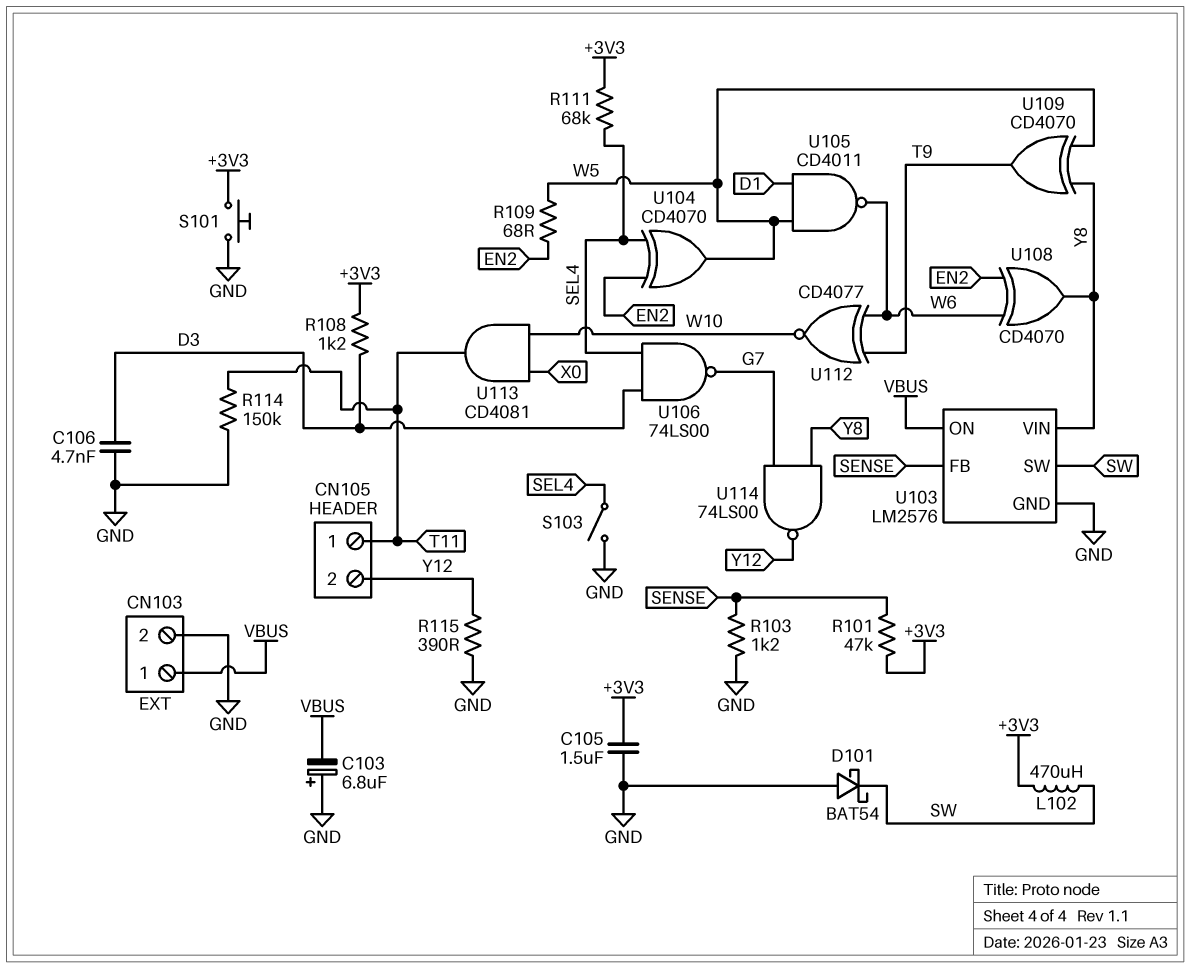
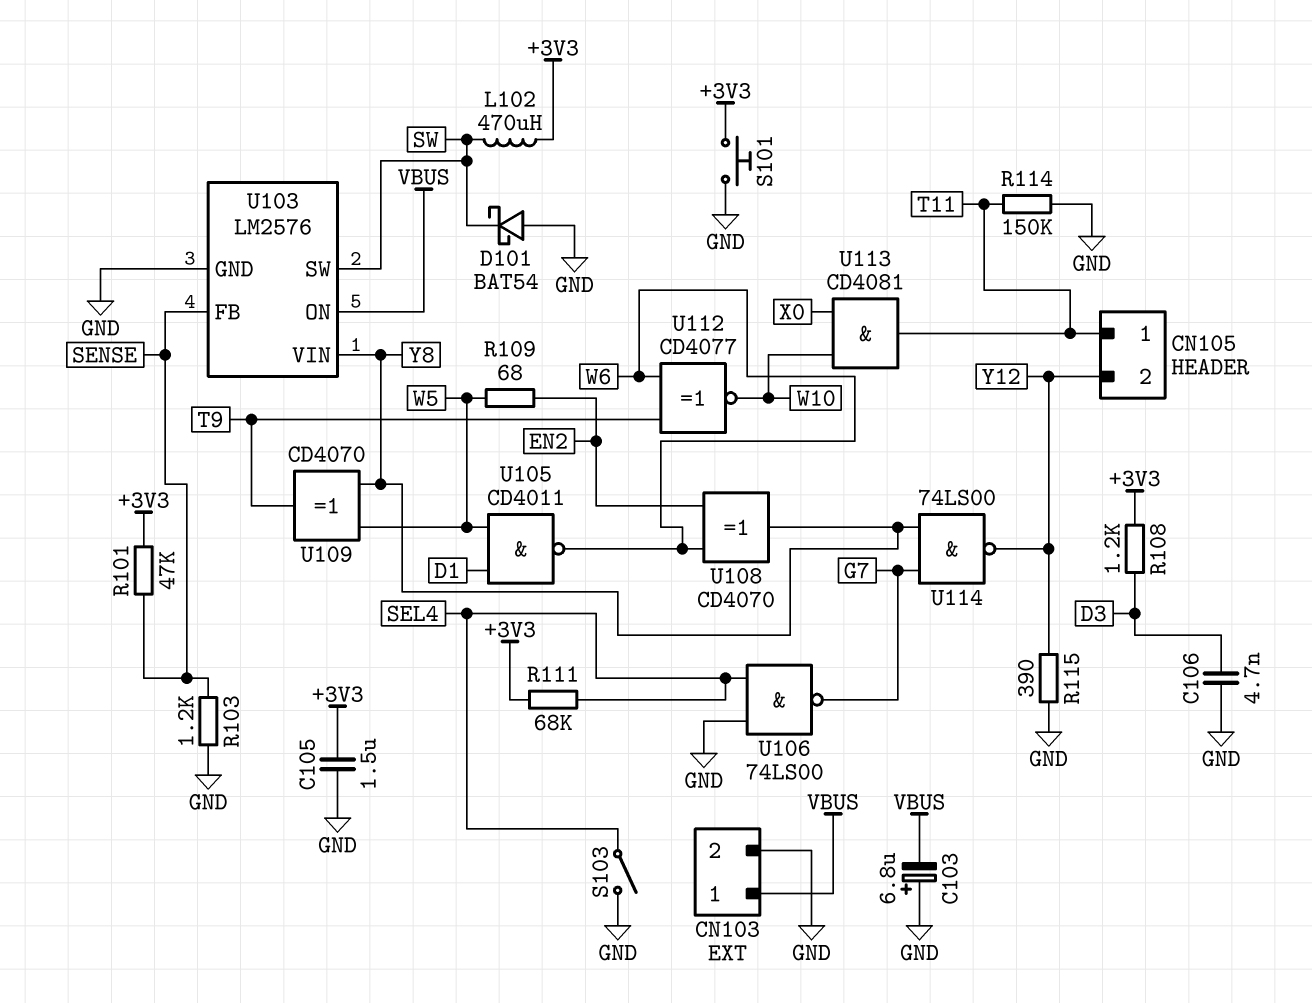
U104: XOR CD4070 (in EN2, in SEL4, out W5) -> none
U106: NAND 74LS00 (in D3, in SEL4, out G7) -> NAND 74LS00 (in GND, in SEL4, out G7)

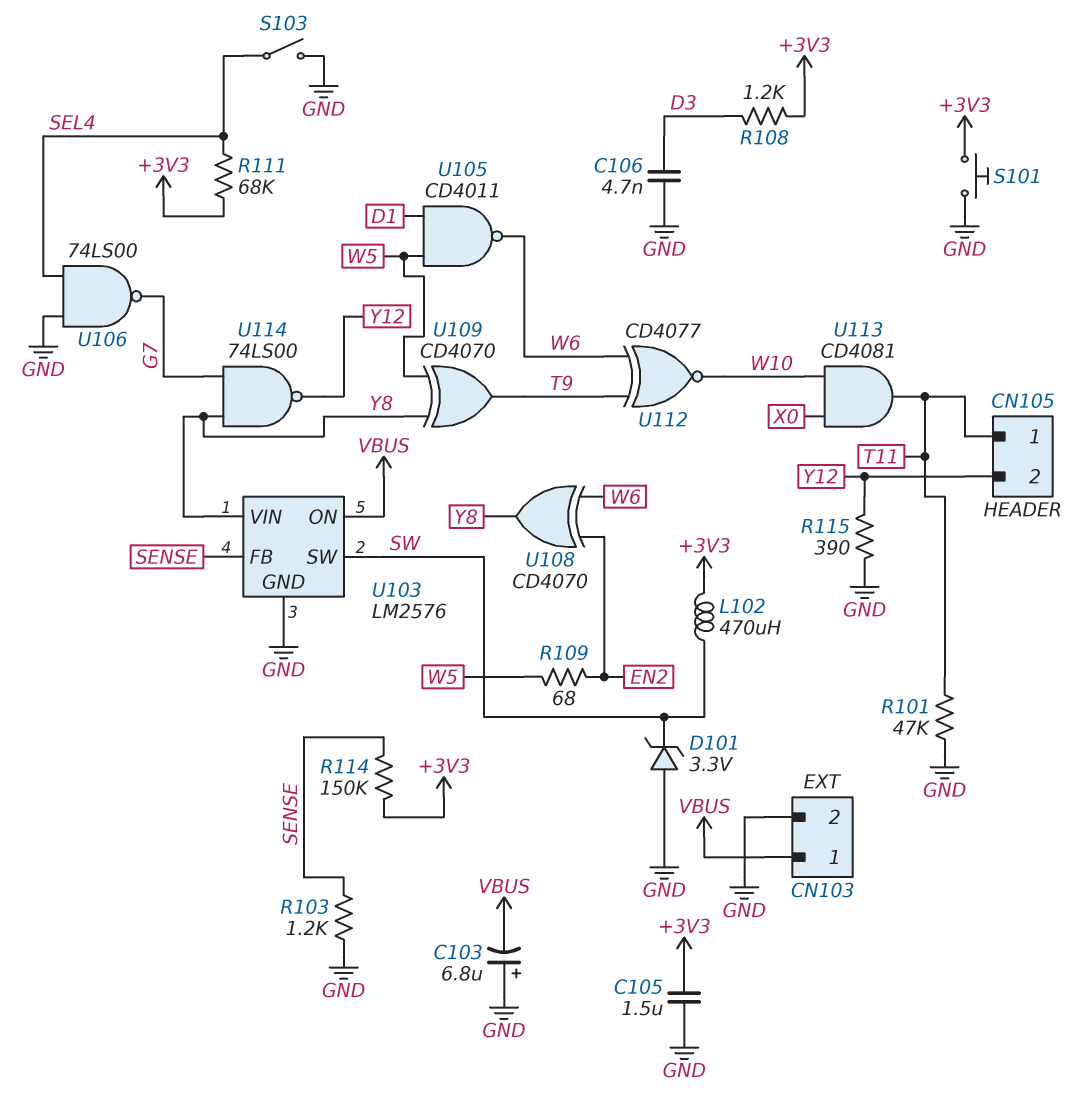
D101: schottky BAT54 (A GND, K SW) -> zener 3.3V (A GND, K SW)
R101: 47k (+3V3, SENSE) -> 47k (GND, T11)
R114: 150k (GND, T11) -> 150k (+3V3, SENSE)

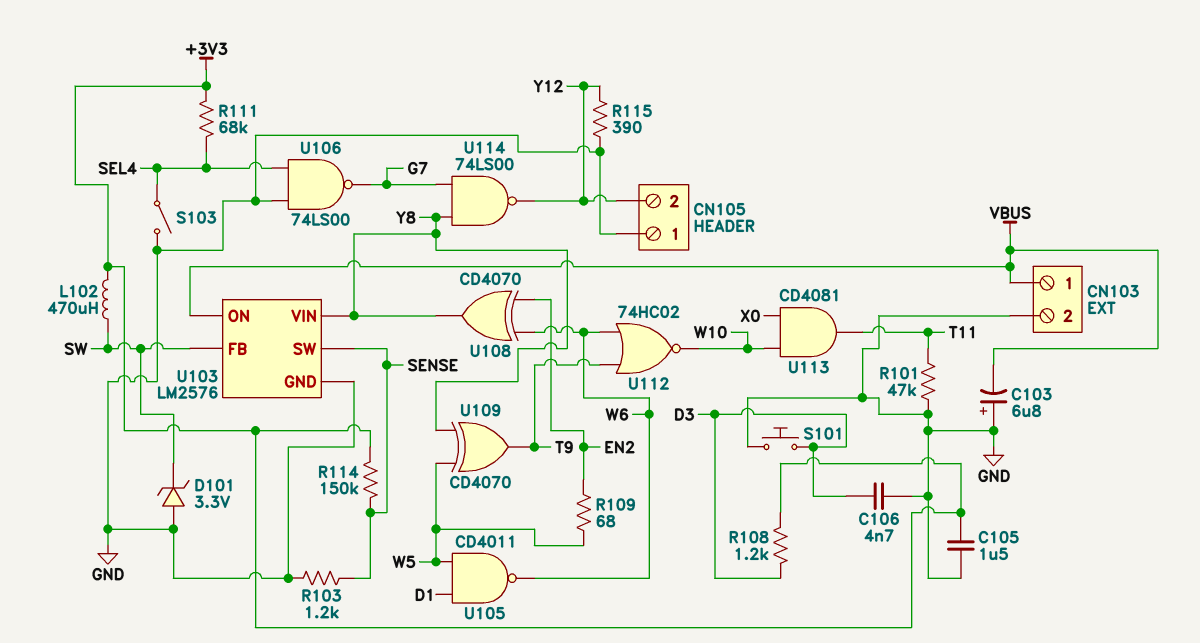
CN105 pin 1: T11 -> GND
S101: button (+3V3, GND) -> button (D3, GND)
U103 pin FB: SENSE -> SW
U103 pin SW: SW -> SENSE
U112: XNOR CD4077 (in T9, in W6, out W10) -> NOR 74HC02 (in T9, in W6, out W10)

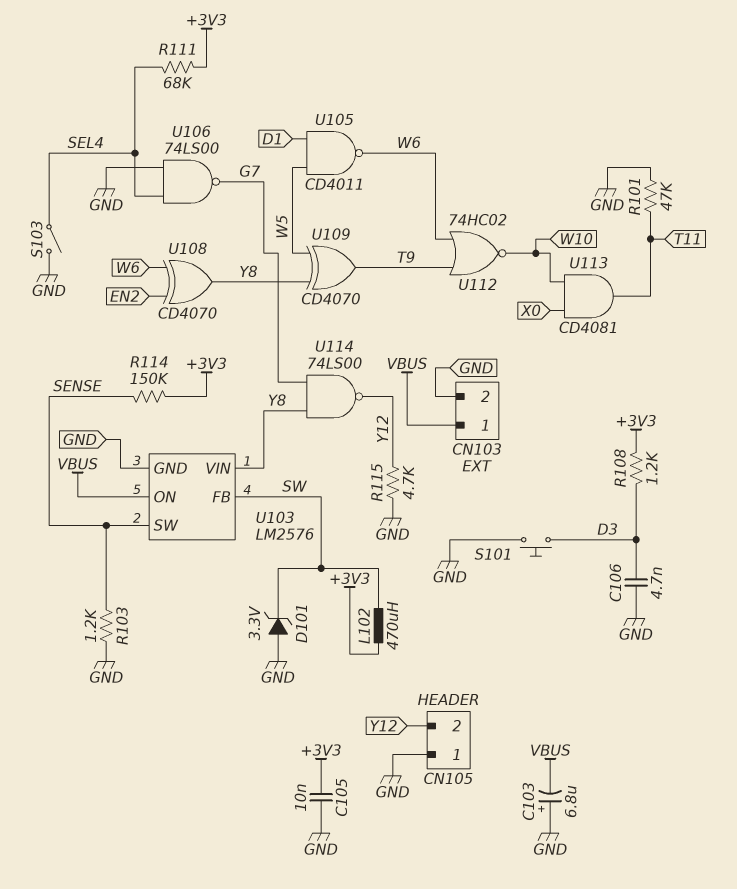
C105: 1.5uF (+3V3, GND) -> 10nF (+3V3, GND)
R109: 68 (EN2, W5) -> none
R115: 390 (GND, Y12) -> 4.7k (GND, Y12)

